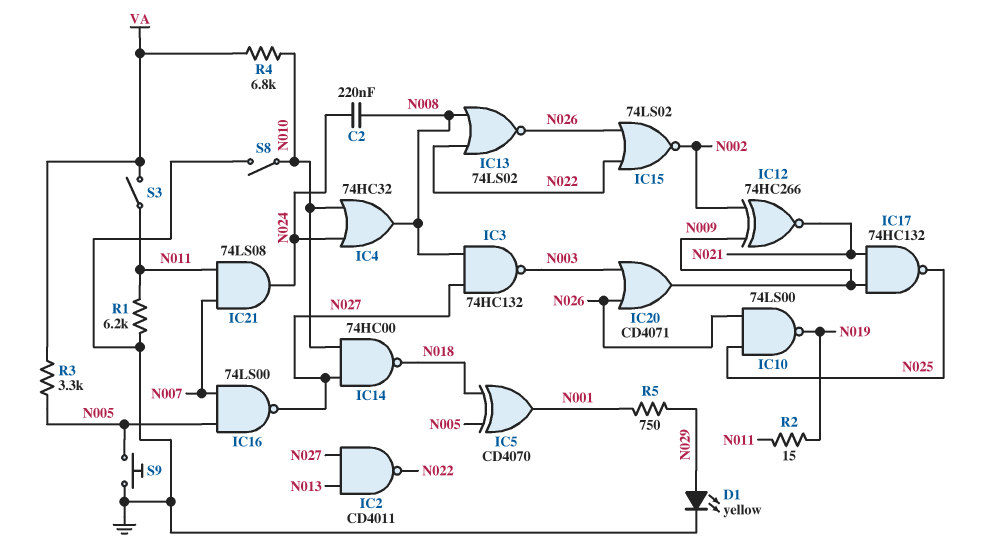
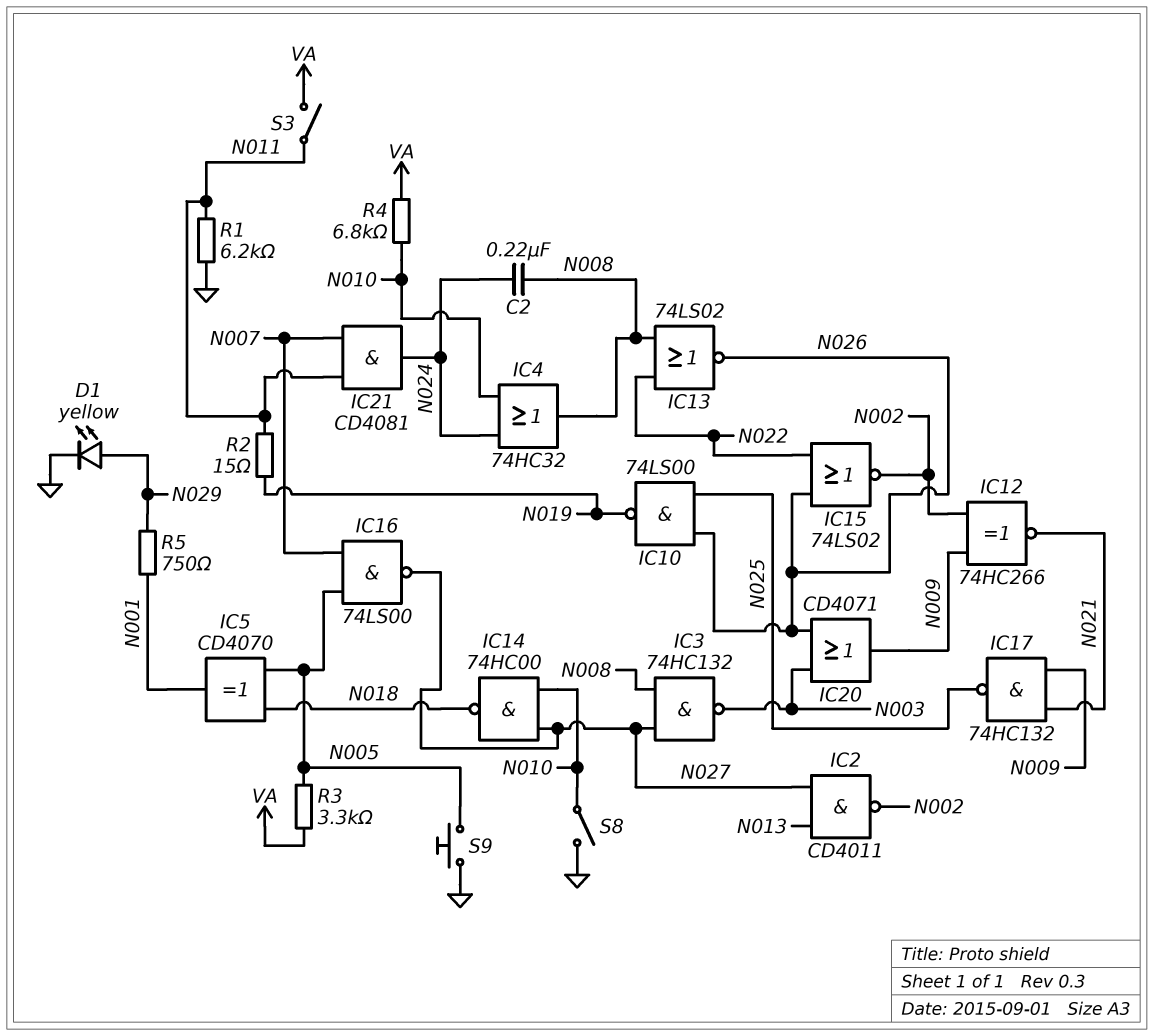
IC2: NAND CD4011 (in N013, in N027, out N022) -> NAND CD4011 (in N013, in N027, out N002)
IC21: AND 74LS08 (in N007, in N011, out N024) -> AND CD4081 (in N007, in N011, out N024)

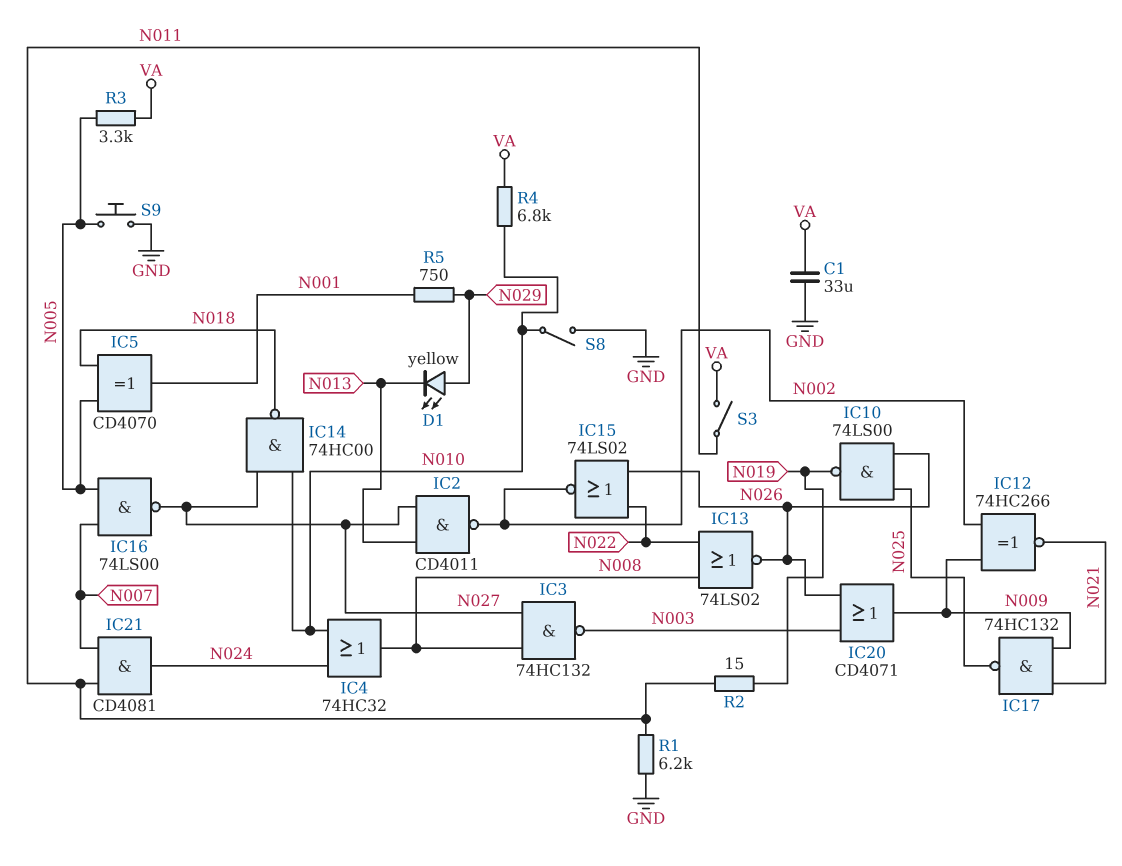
C1: none -> 33uF (GND, VA)
C2: 220nF (N008, N024) -> none
D1: LED yellow (A N029, K GND) -> LED yellow (A N029, K N013)

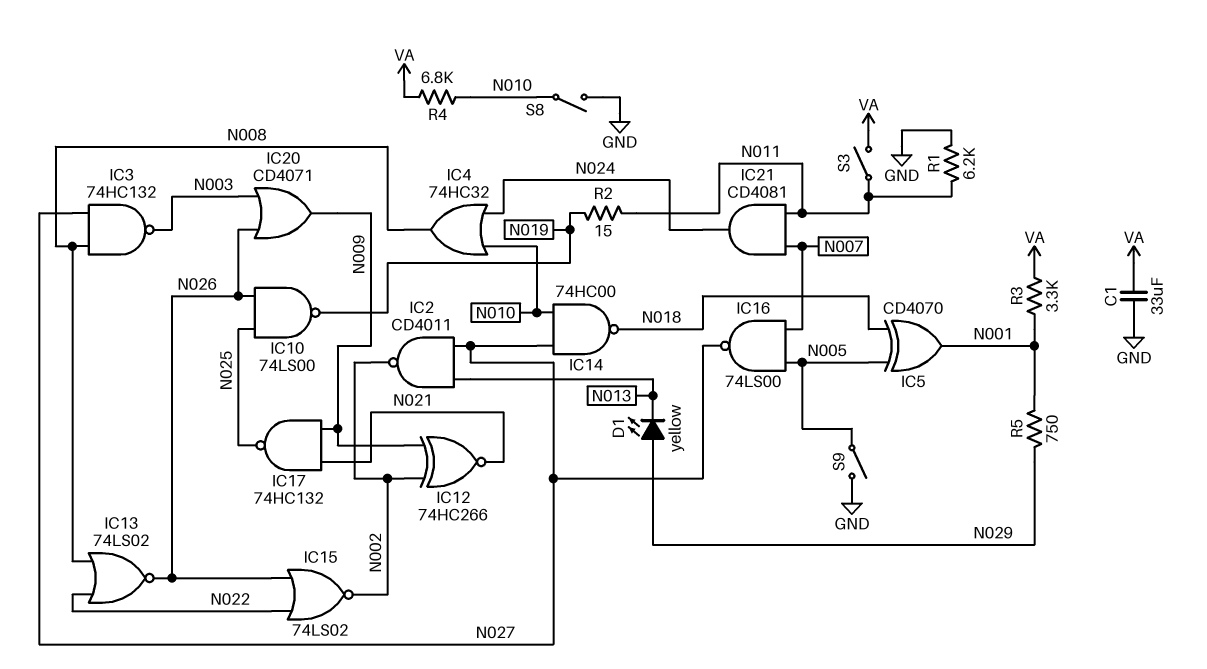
R3: 3.3k (N005, VA) -> 3.3k (N001, VA)
S9: button (GND, N005) -> switch (GND, N005)

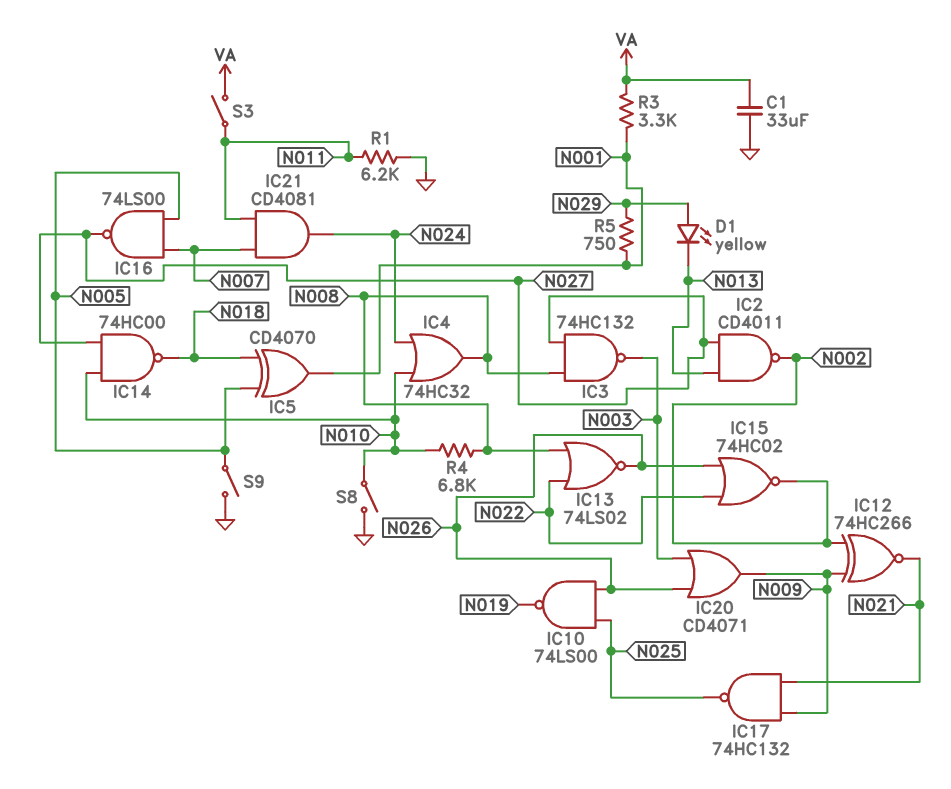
IC15: NOR 74LS02 (in N022, in N026, out N002) -> NOR 74HC02 (in N022, in N026, out N002)
R2: 15 (N011, N019) -> none
R4: 6.8k (N010, VA) -> 6.8k (N008, N010)

